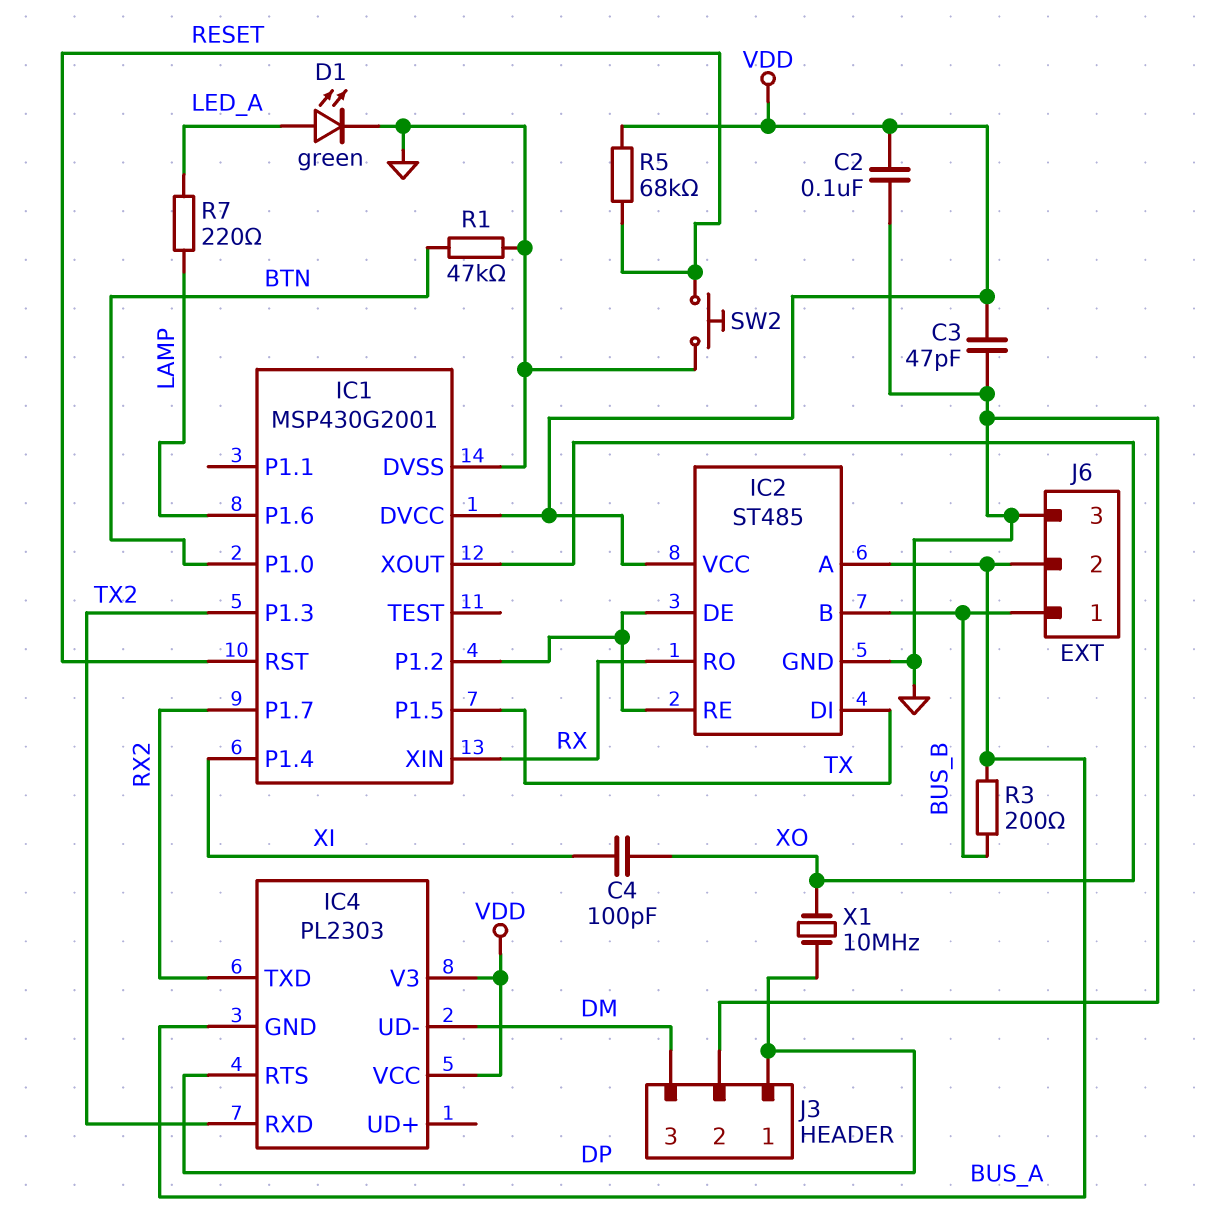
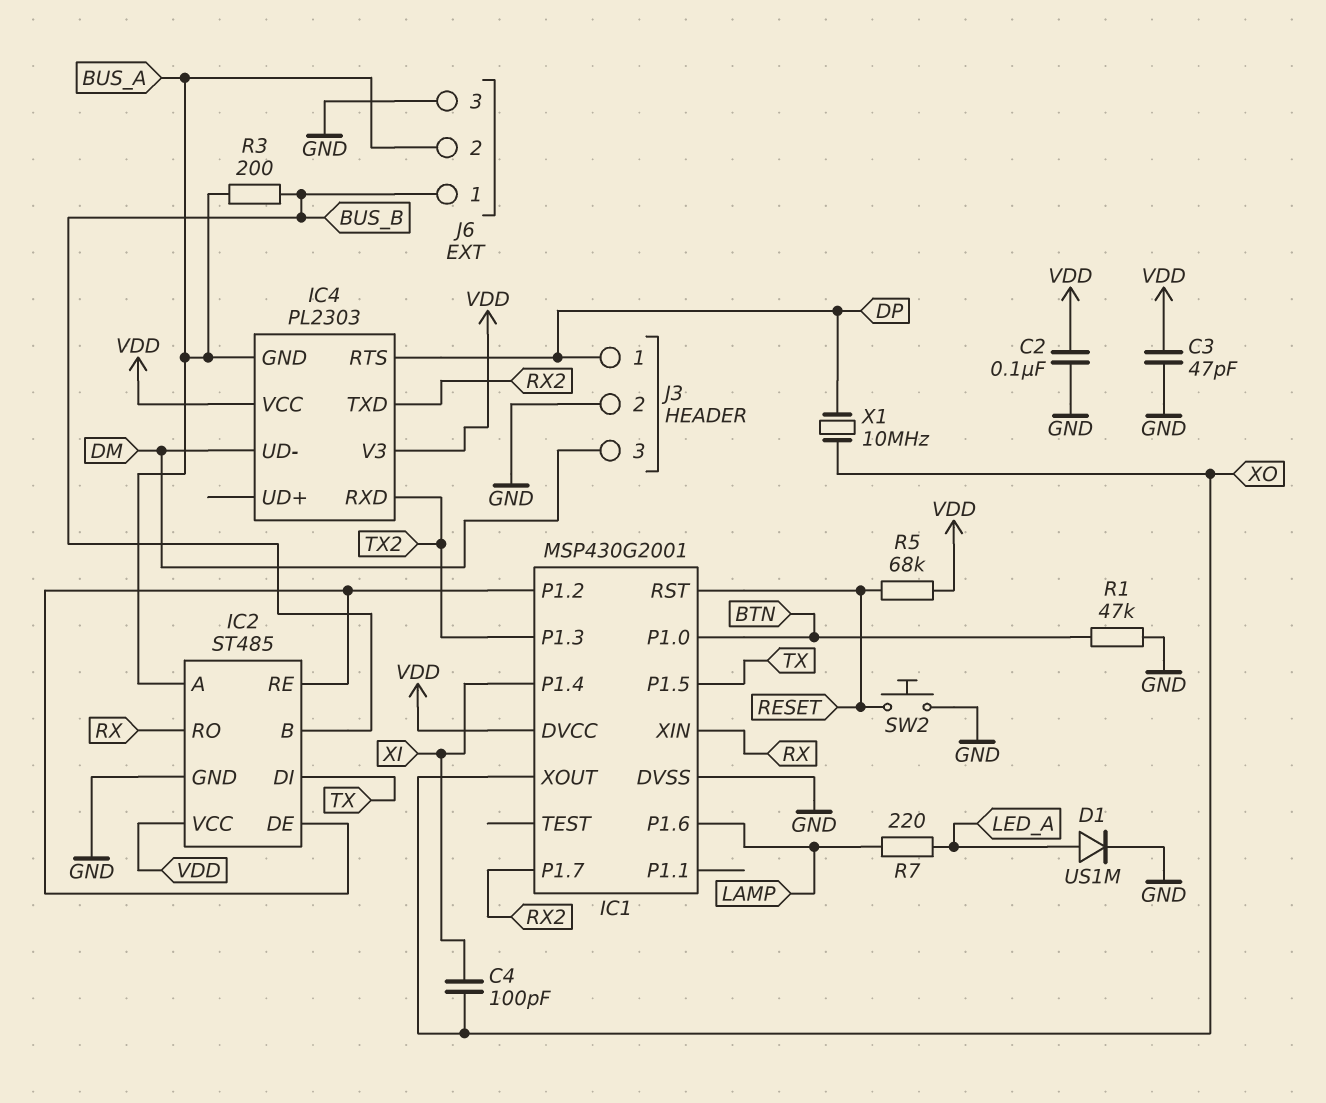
D1: LED green (A LED_A, K GND) -> diode US1M (A LED_A, K GND)

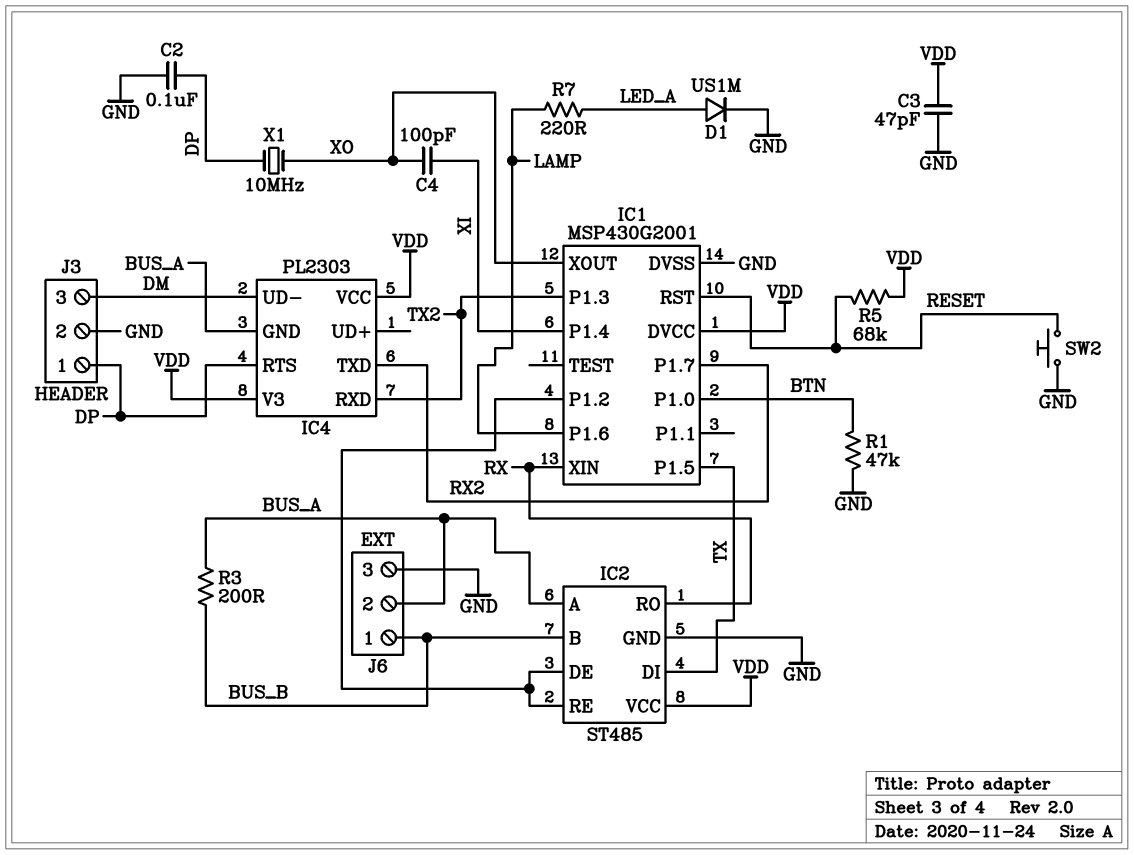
C2: 100nF (GND, VDD) -> 100nF (DP, GND)

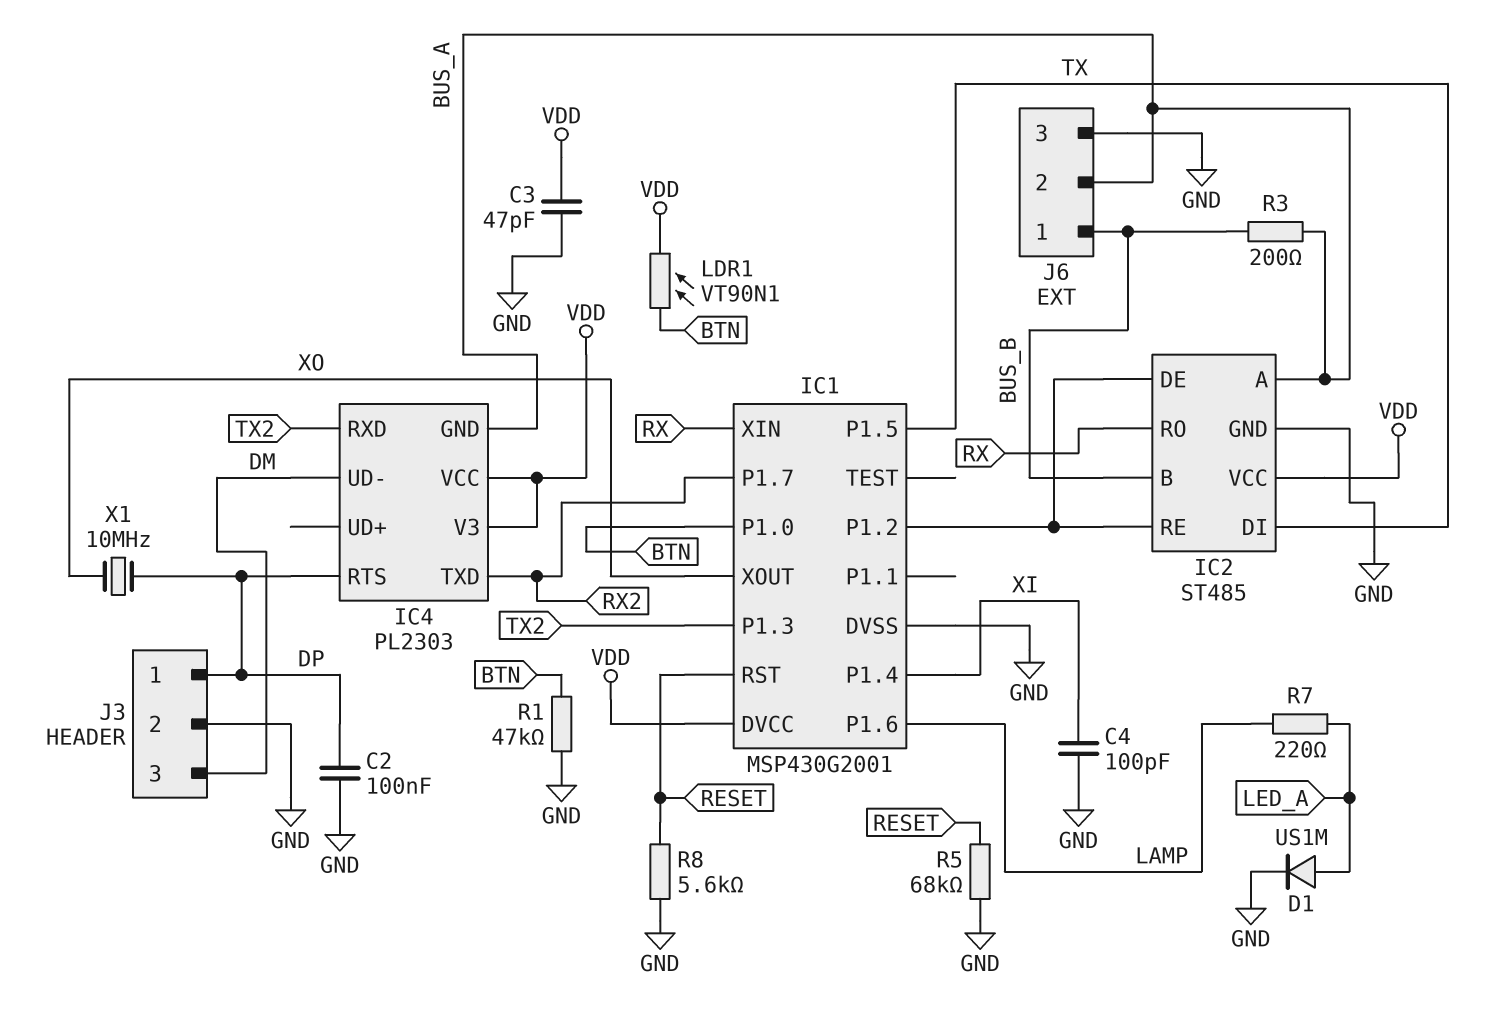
C4: 100pF (XI, XO) -> 100pF (GND, XI)
LDR1: none -> VT90N1 (BTN, VDD)
R5: 68k (RESET, VDD) -> 68k (GND, RESET)
R8: none -> 5.6k (GND, RESET)
SW2: button (GND, RESET) -> none

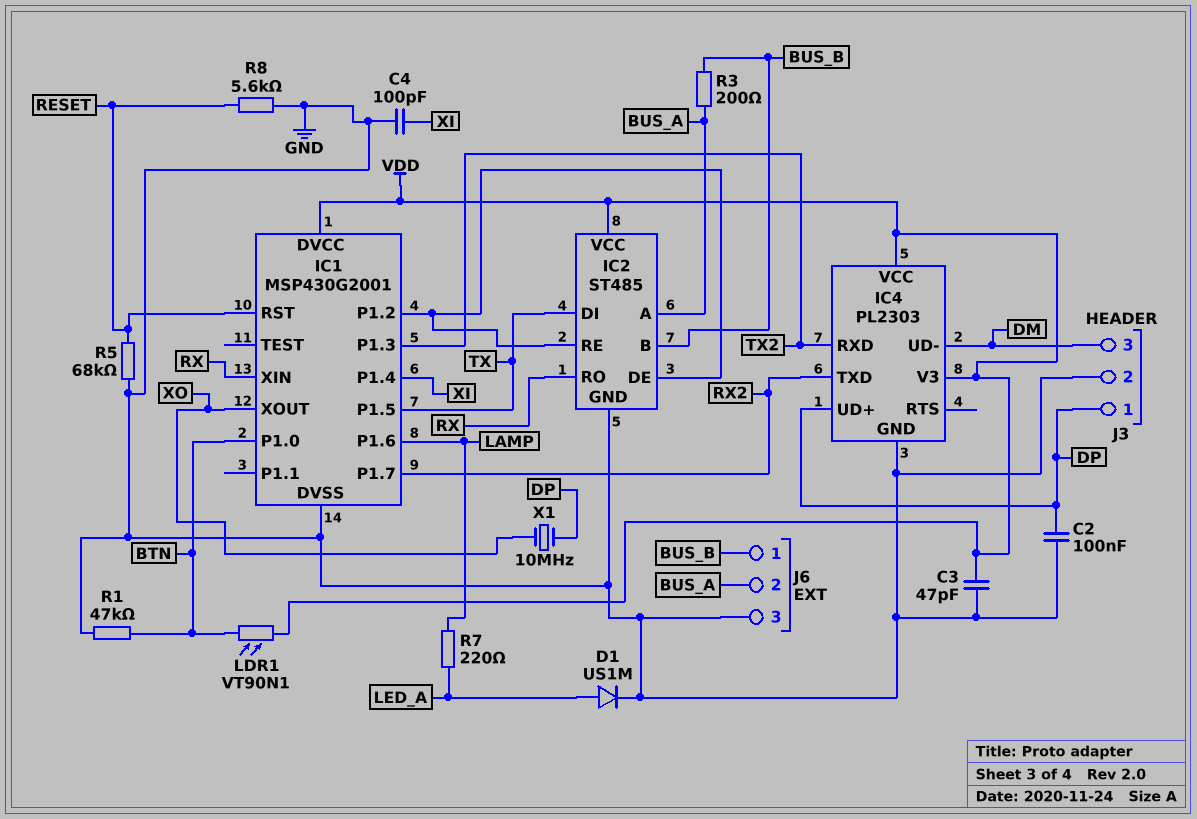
IC4 pin GND: BUS_A -> GND
IC4 pin RTS: DP -> none
IC4 pin UD+: none -> DP

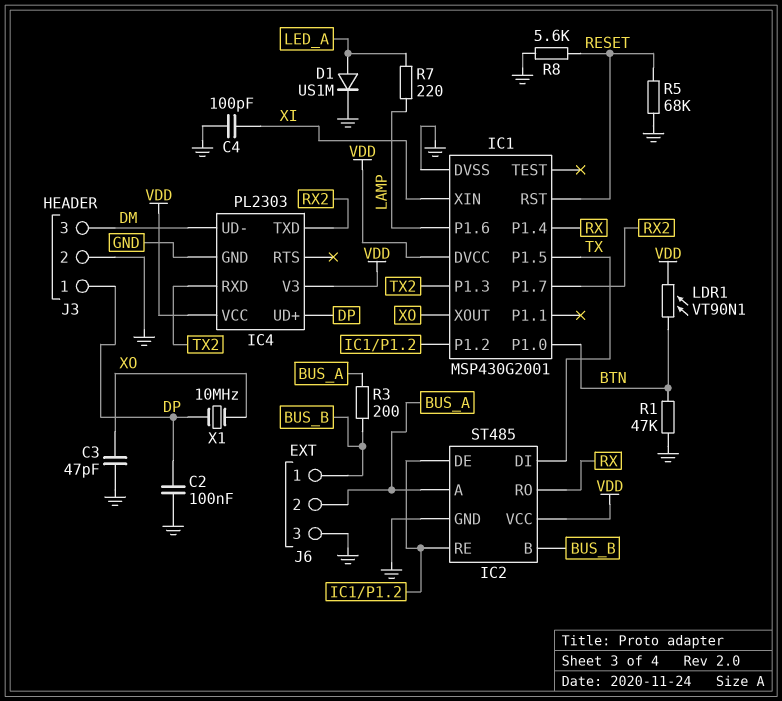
C3: 47pF (GND, VDD) -> 47pF (GND, XO)
IC1 pin P1.4: XI -> RX
IC1 pin XIN: RX -> XI

